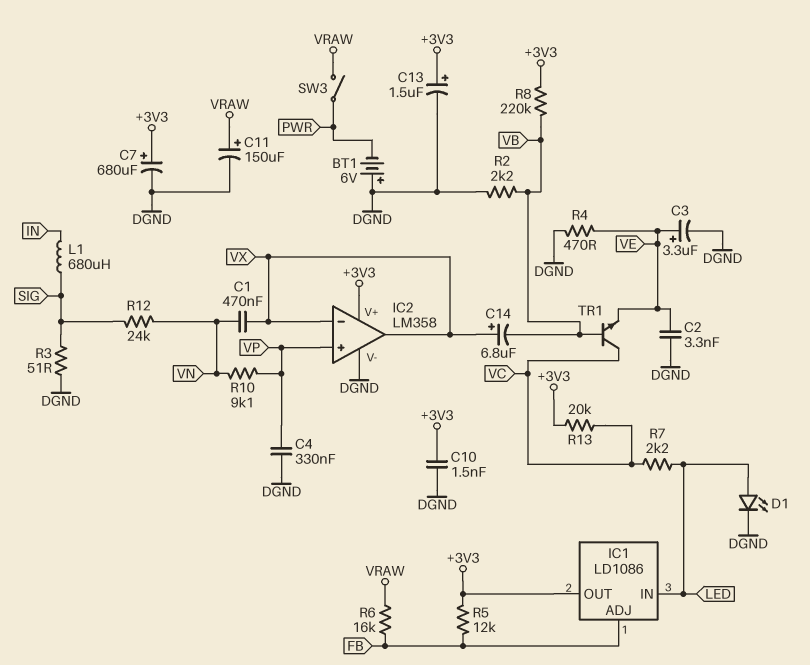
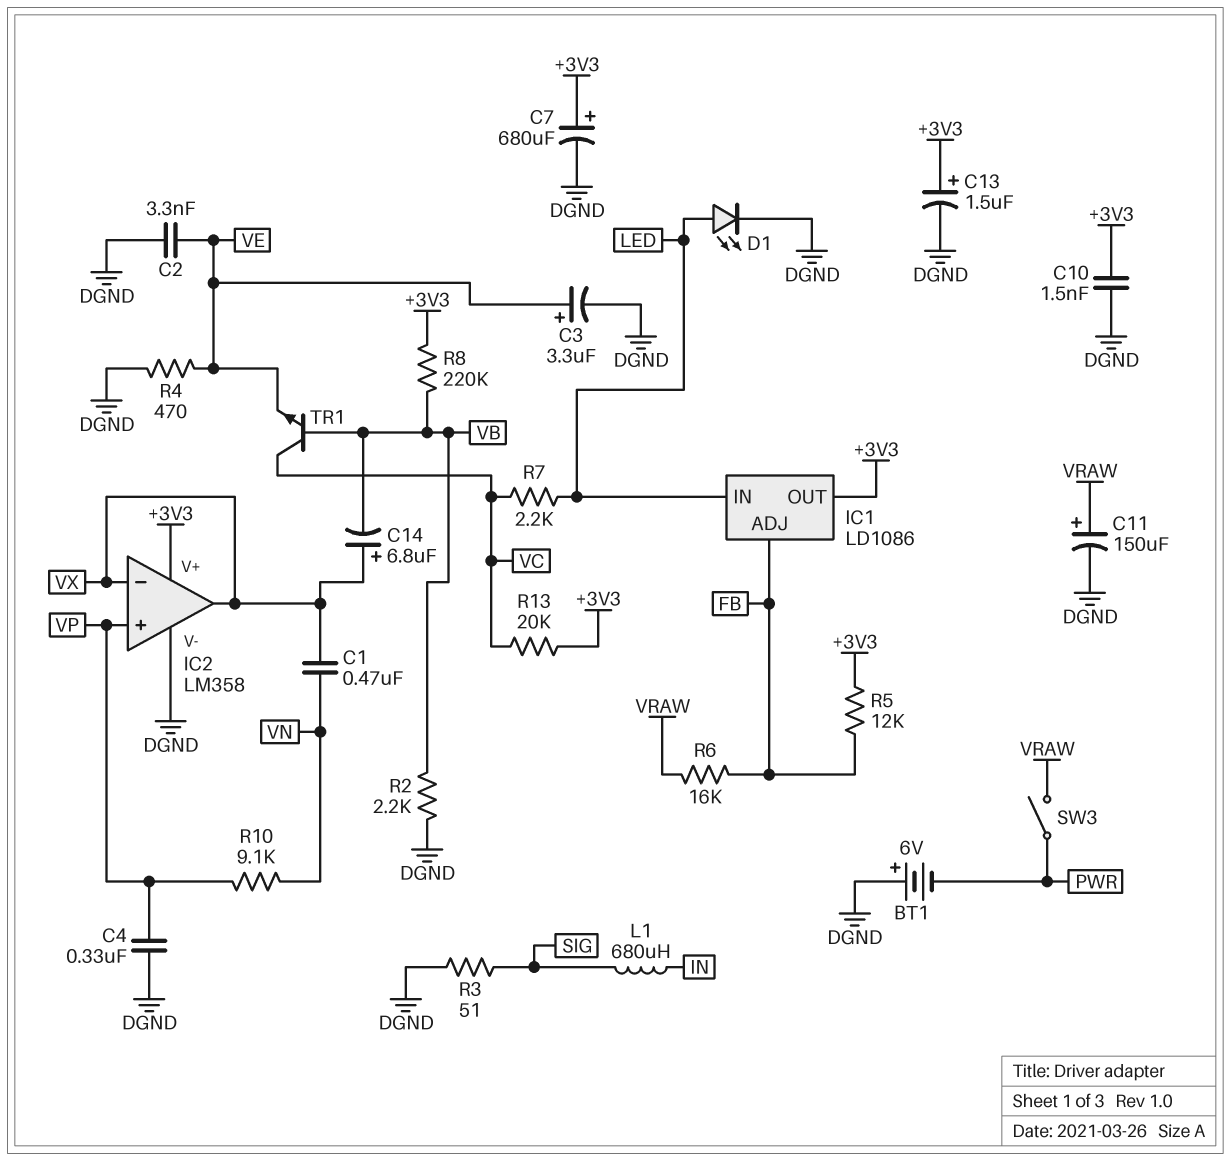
R12: 24k (SIG, VN) -> none

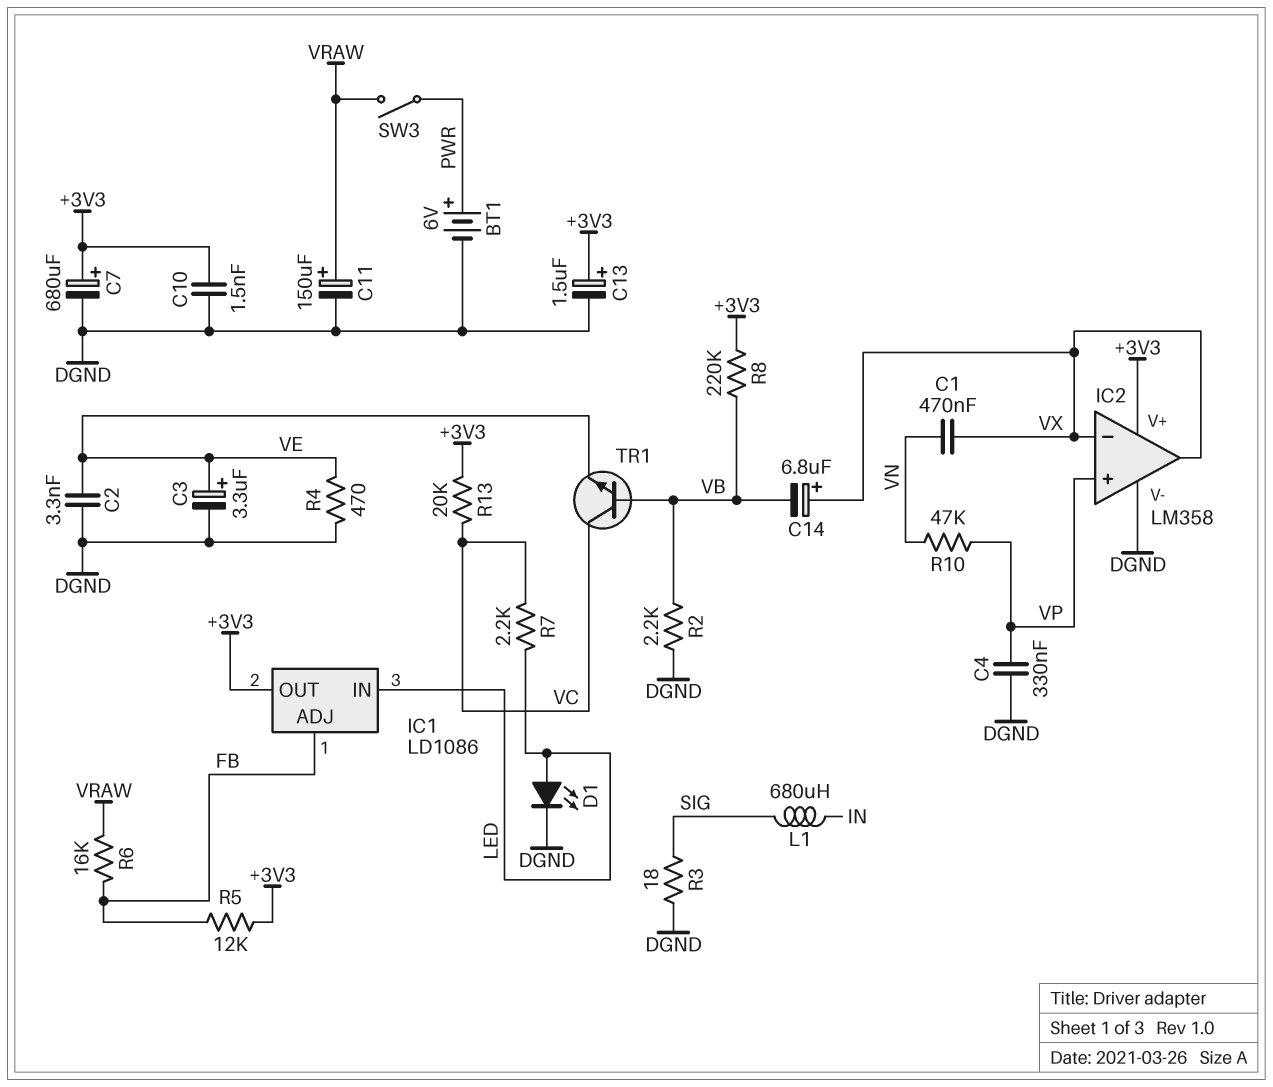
BT1: 6V (plus DGND, minus PWR) -> 6V (plus PWR, minus DGND)
R3: 51 (DGND, SIG) -> 18 (DGND, SIG)
R10: 9.1k (VN, VP) -> 47k (VN, VP)

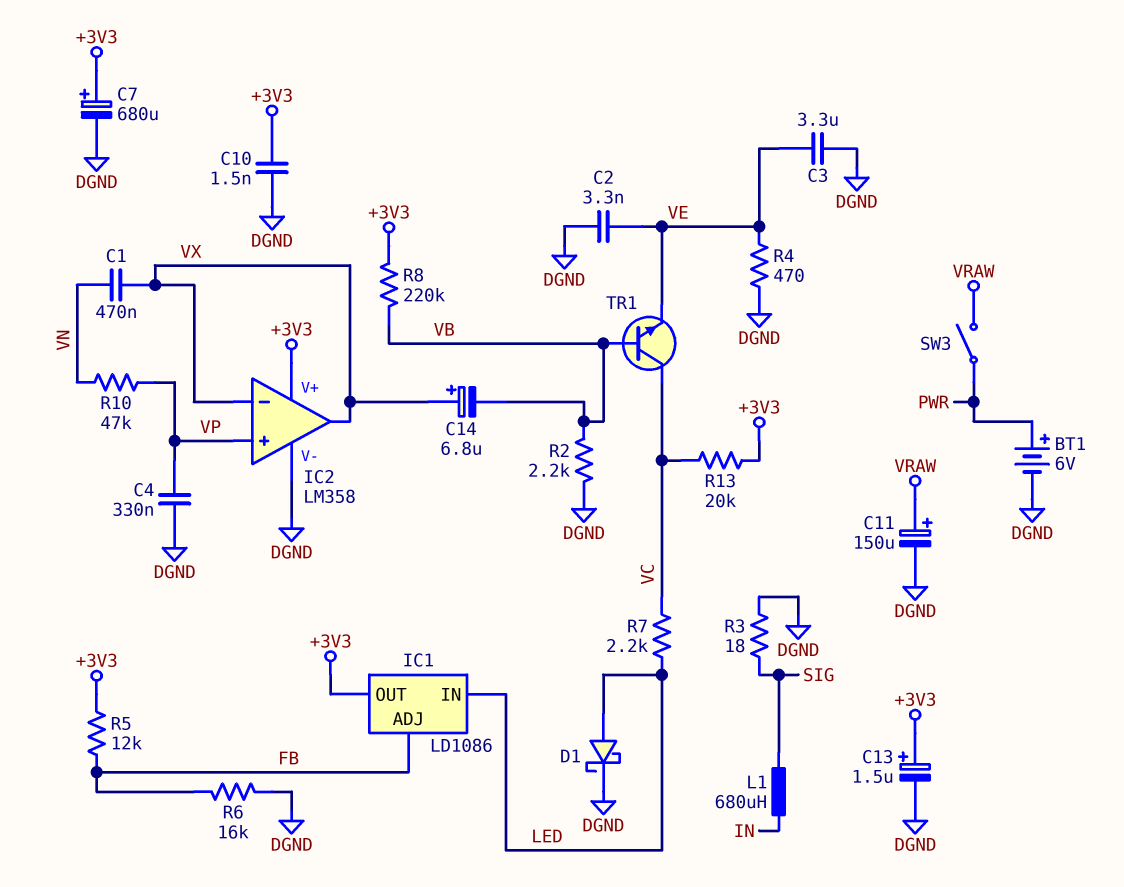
C3: 3.3uF (plus VE, minus DGND) -> 3.3uF (DGND, VE)
D1: LED (A LED, K DGND) -> schottky (A LED, K DGND)
R6: 16k (FB, VRAW) -> 16k (DGND, FB)

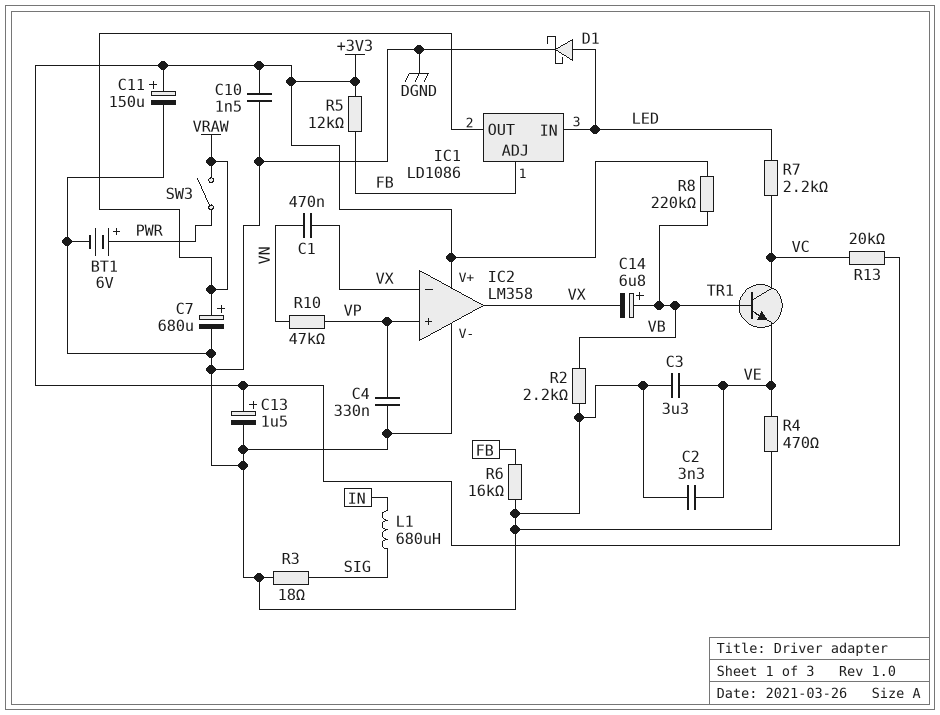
C7: 680uF (plus +3V3, minus DGND) -> 680uF (plus VRAW, minus DGND)
C11: 150uF (plus VRAW, minus DGND) -> 150uF (plus +3V3, minus DGND)
C14: 6.8uF (plus VX, minus VB) -> 6.8uF (plus VB, minus VX)
IC1 pin OUT: +3V3 -> VRAW

